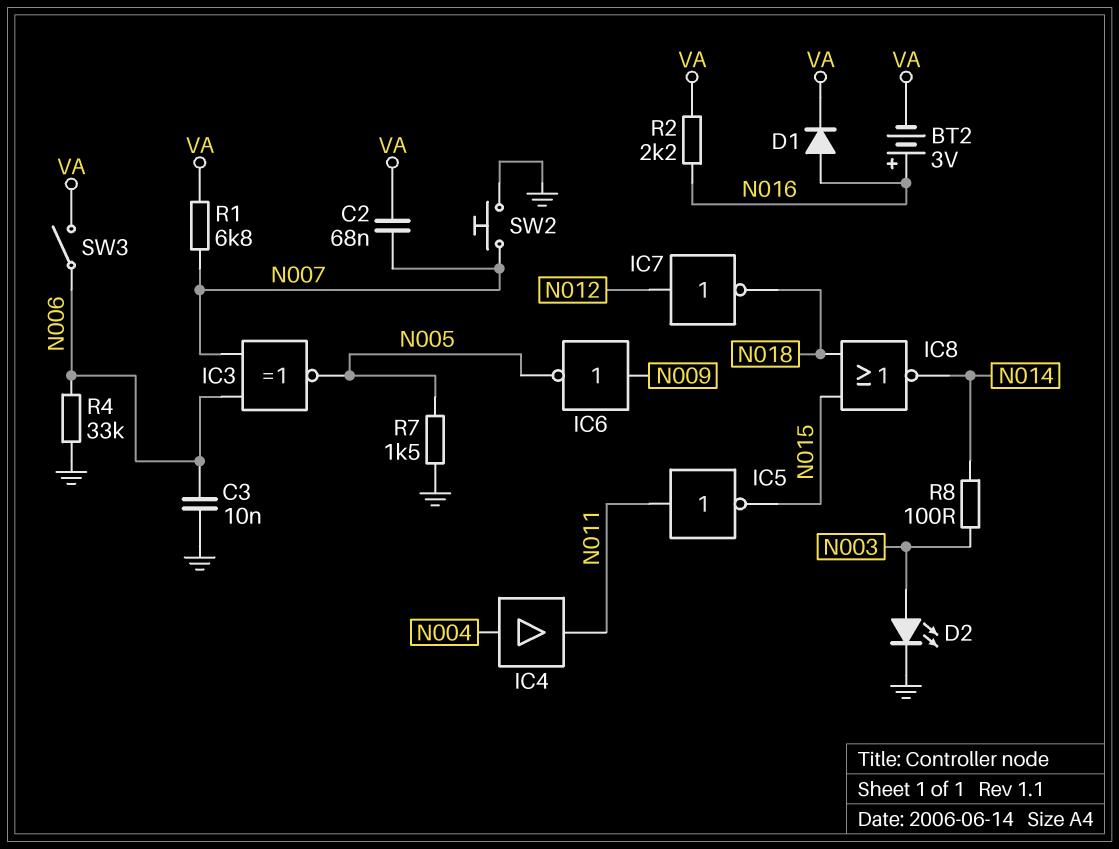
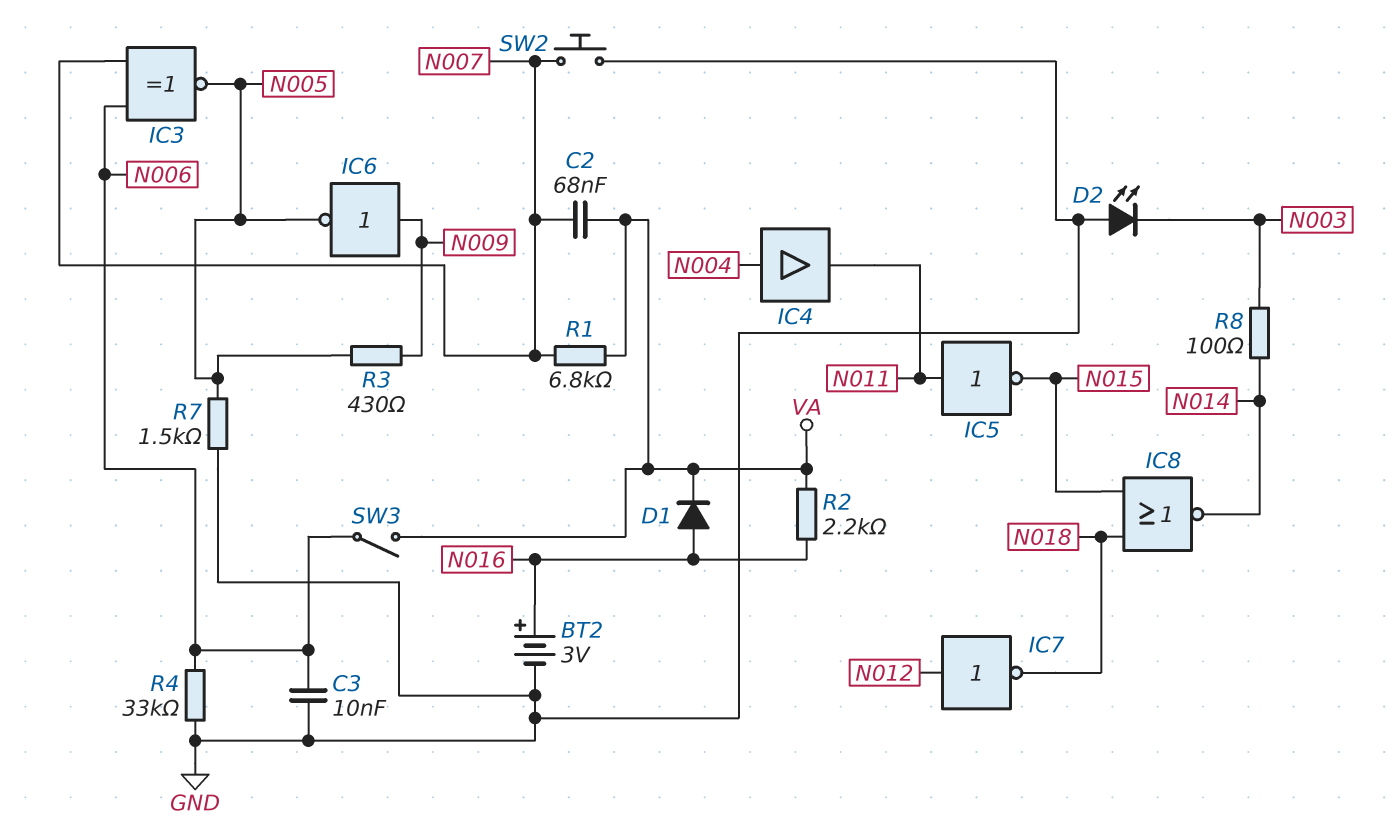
BT2: 3V (plus N016, minus VA) -> 3V (plus N016, minus GND)
D2: LED (A N003, K GND) -> LED (A GND, K N003)
R3: none -> 430 (N005, N009)

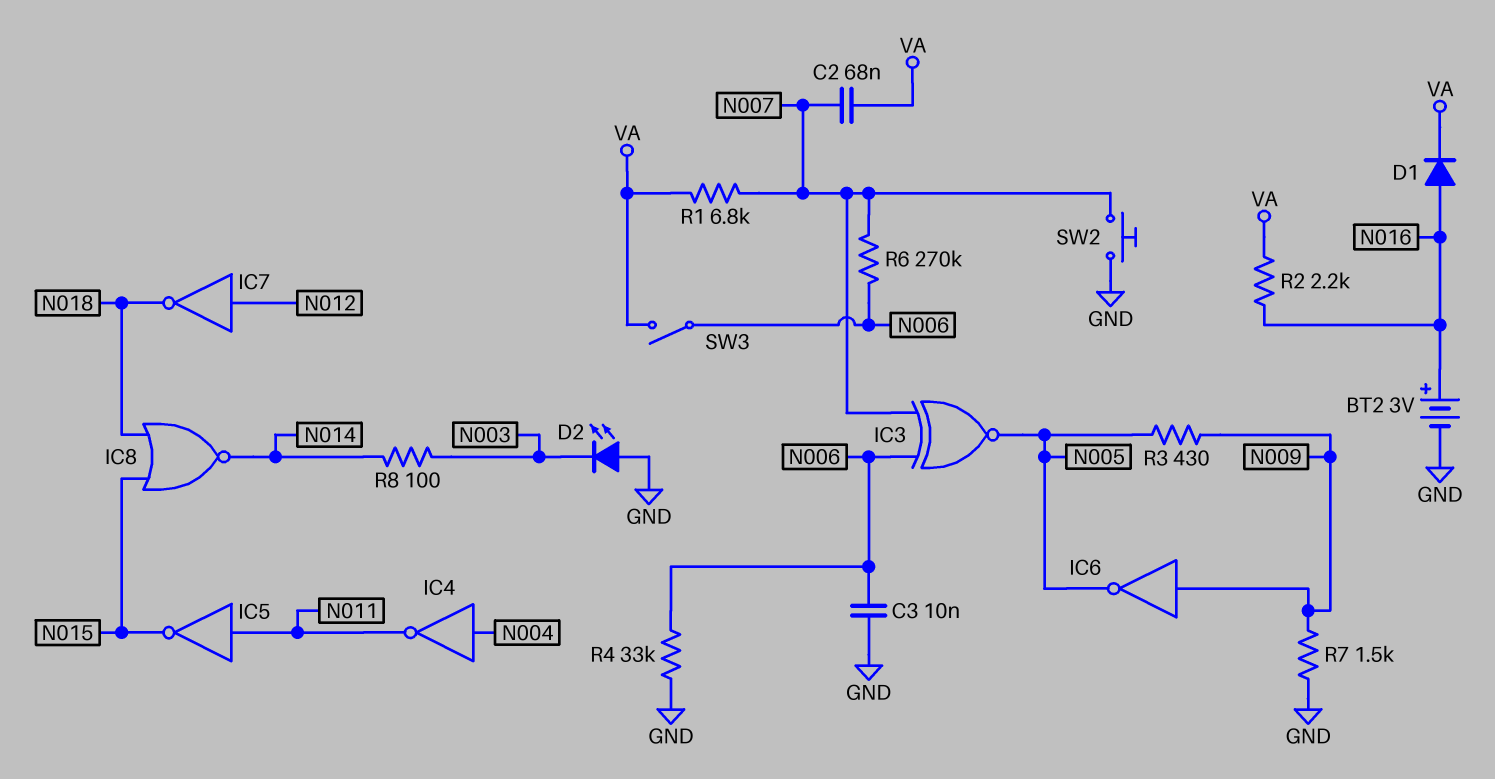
IC4: buffer (in N004, out N011) -> NOT (in N004, out N011)
R6: none -> 270k (N006, N007)
R7: 1.5k (GND, N005) -> 1.5k (GND, N009)

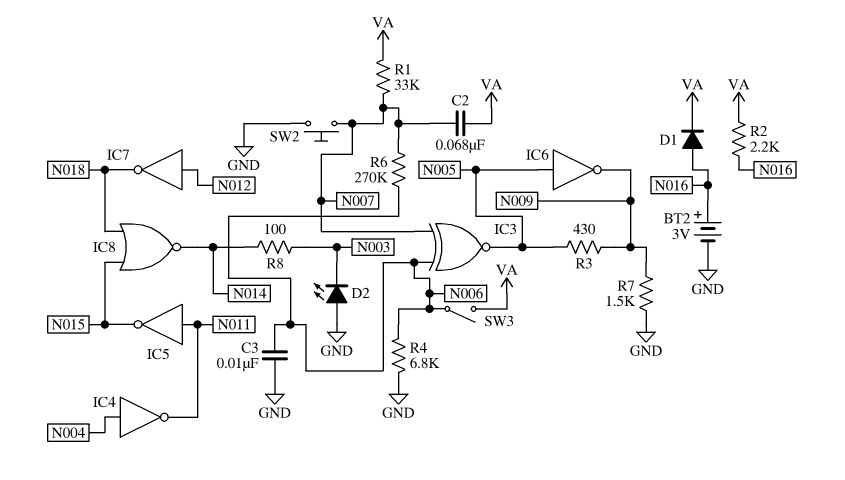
IC6: NOT (in N009, out N005) -> NOT (in N005, out N009)
R1: 6.8k (N007, VA) -> 33k (N007, VA)
R4: 33k (GND, N006) -> 6.8k (GND, N006)

